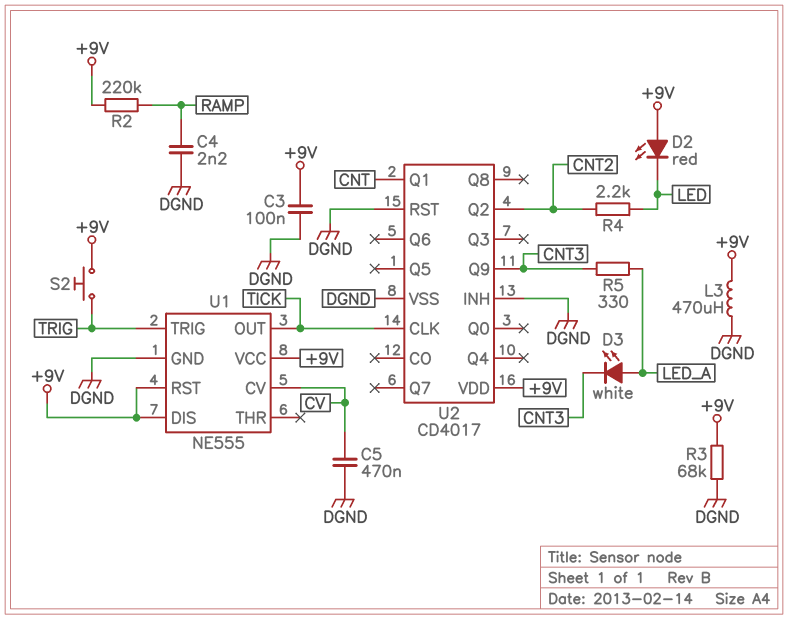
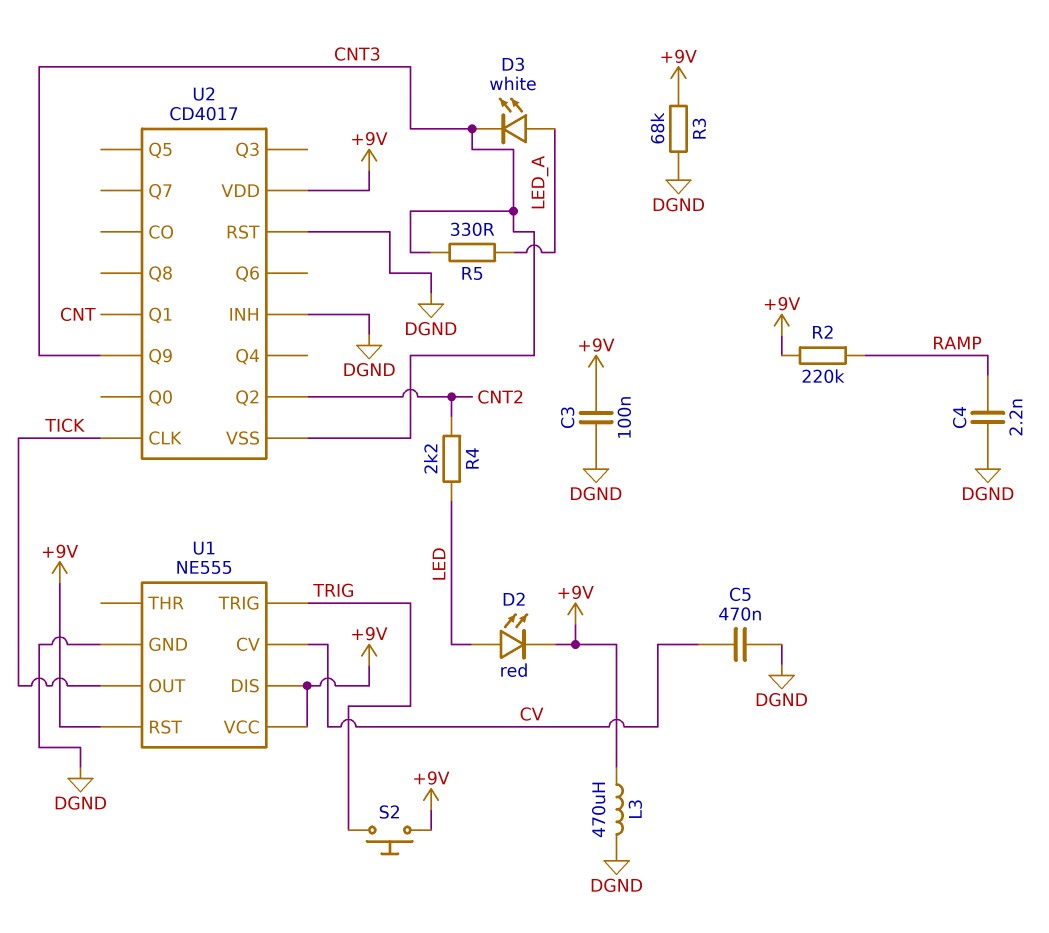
D2: LED red (A +9V, K LED) -> LED red (A LED, K +9V)
U2 pin VSS: DGND -> CNT3

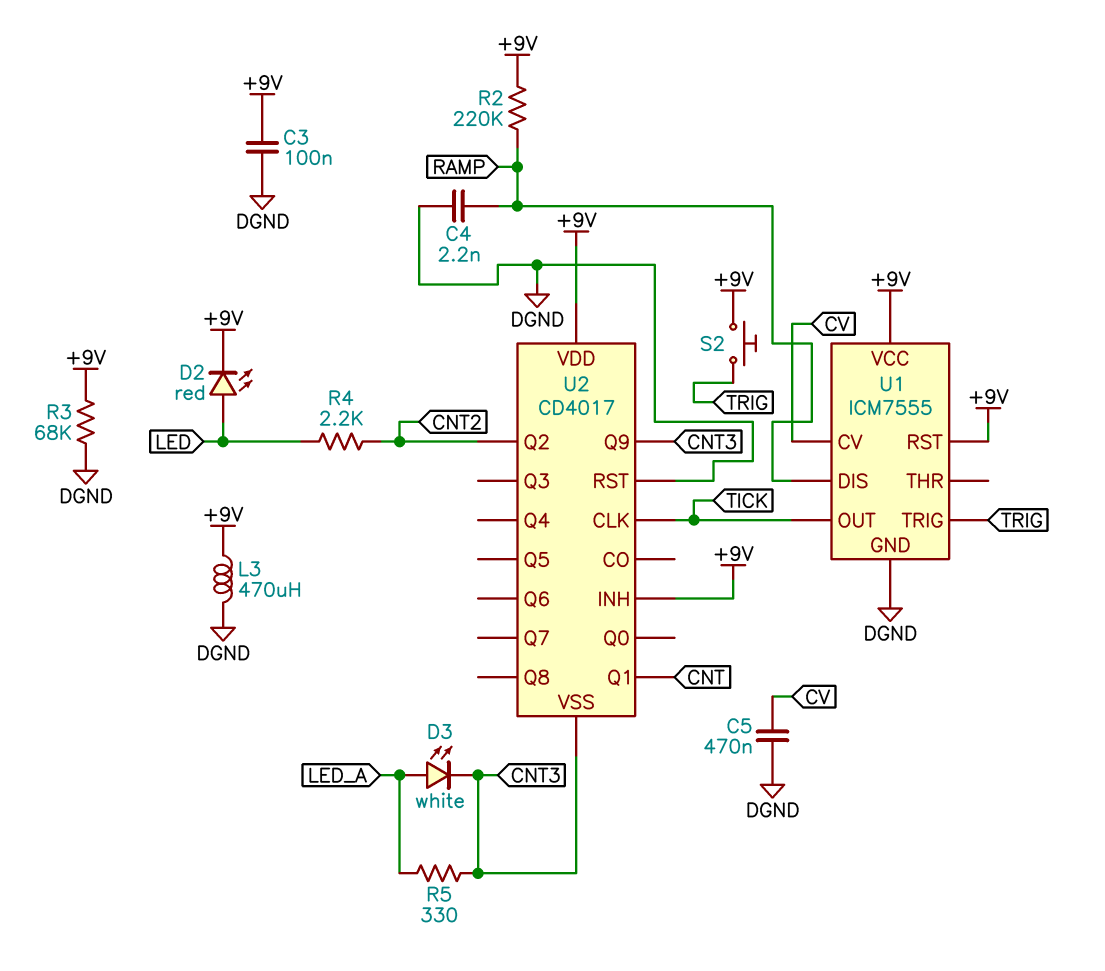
U1: NE555 -> ICM7555
U1 pin DIS: +9V -> RAMP
U2 pin INH: DGND -> +9V

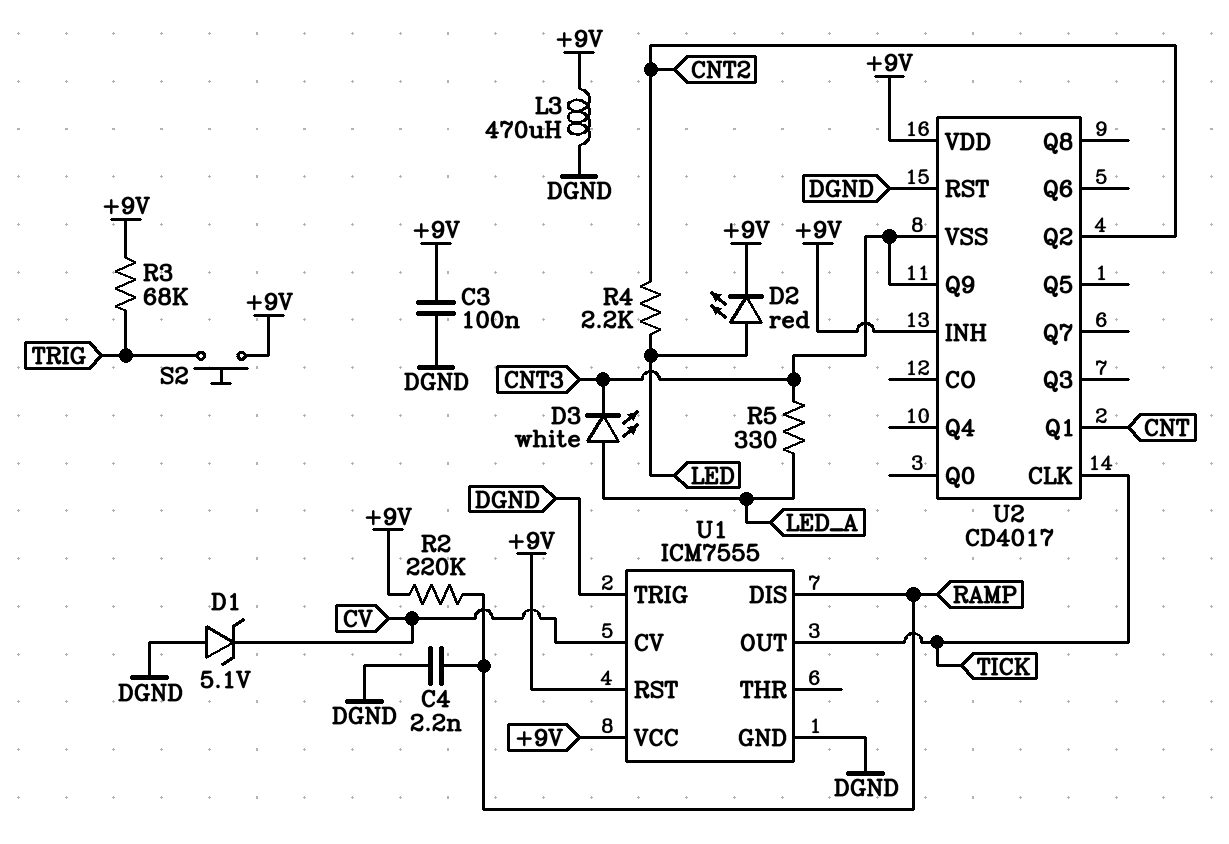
C5: 470nF (CV, DGND) -> none
D1: none -> zener 5.1V (A DGND, K CV)
R3: 68k (+9V, DGND) -> 68k (+9V, TRIG)
U1 pin TRIG: TRIG -> DGND

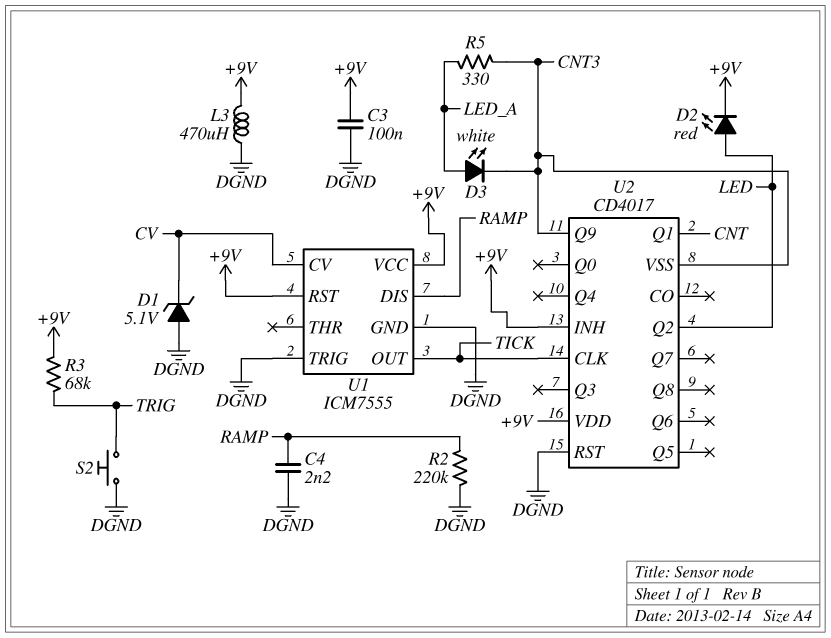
R2: 220k (+9V, RAMP) -> 220k (DGND, RAMP)
R4: 2.2k (CNT2, LED) -> none
S2: button (+9V, TRIG) -> button (DGND, TRIG)
U2 pin Q2: CNT2 -> LED

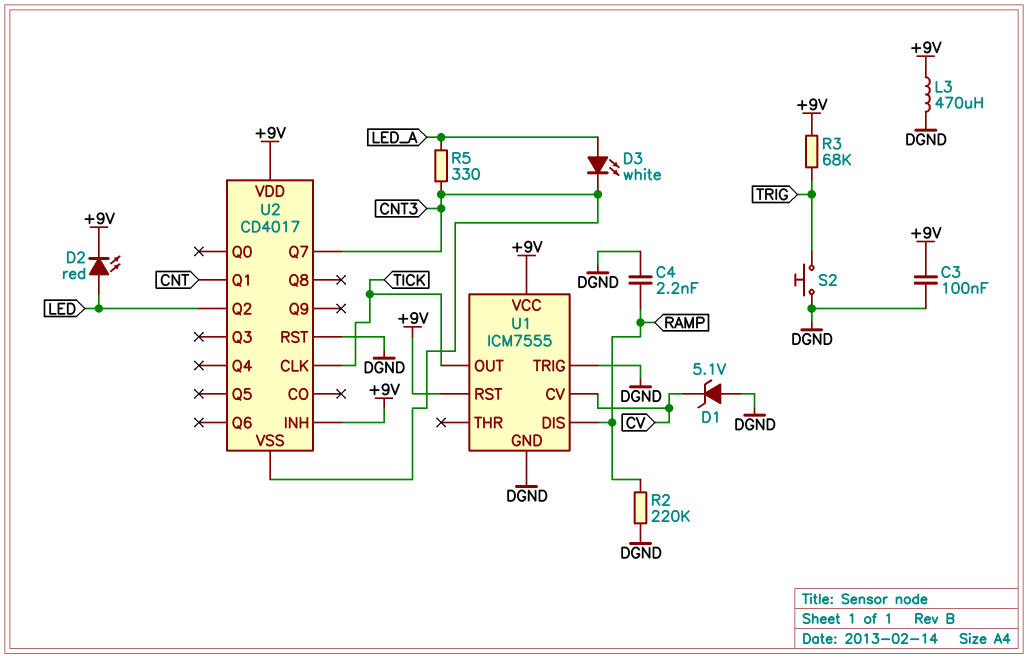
U2 pin Q7: none -> CNT3
U2 pin Q9: CNT3 -> none

